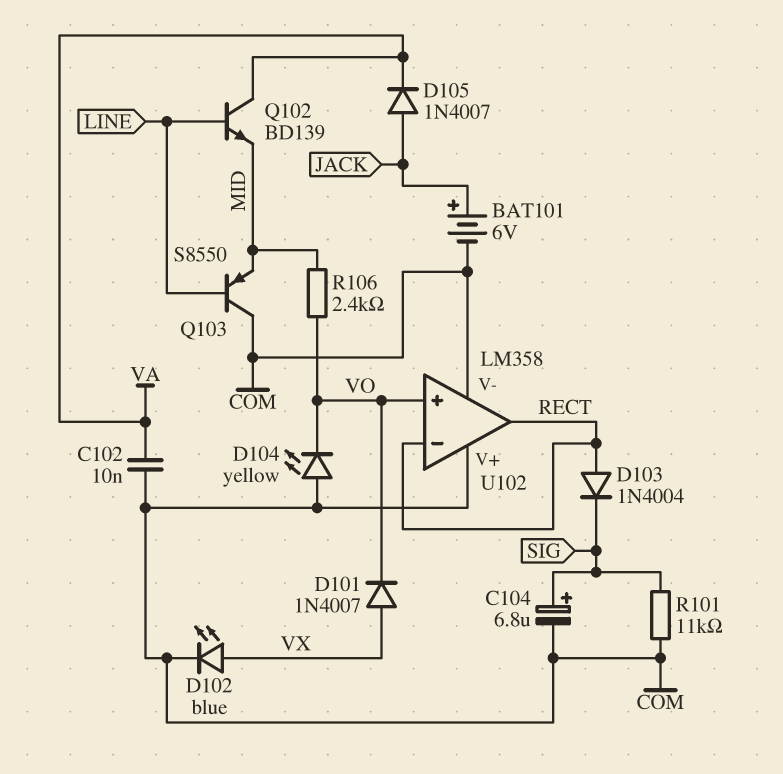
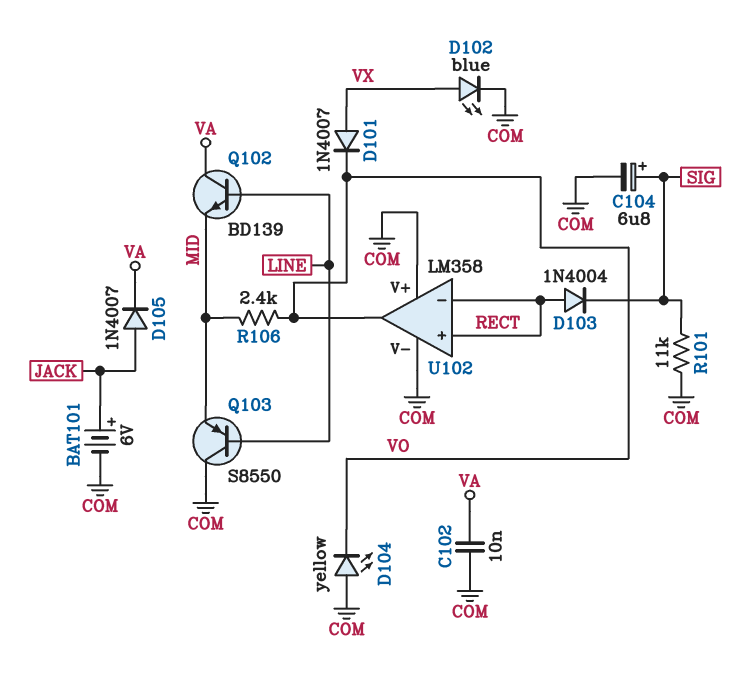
U102 pin in+: VO -> RECT
U102 pin out: RECT -> VO

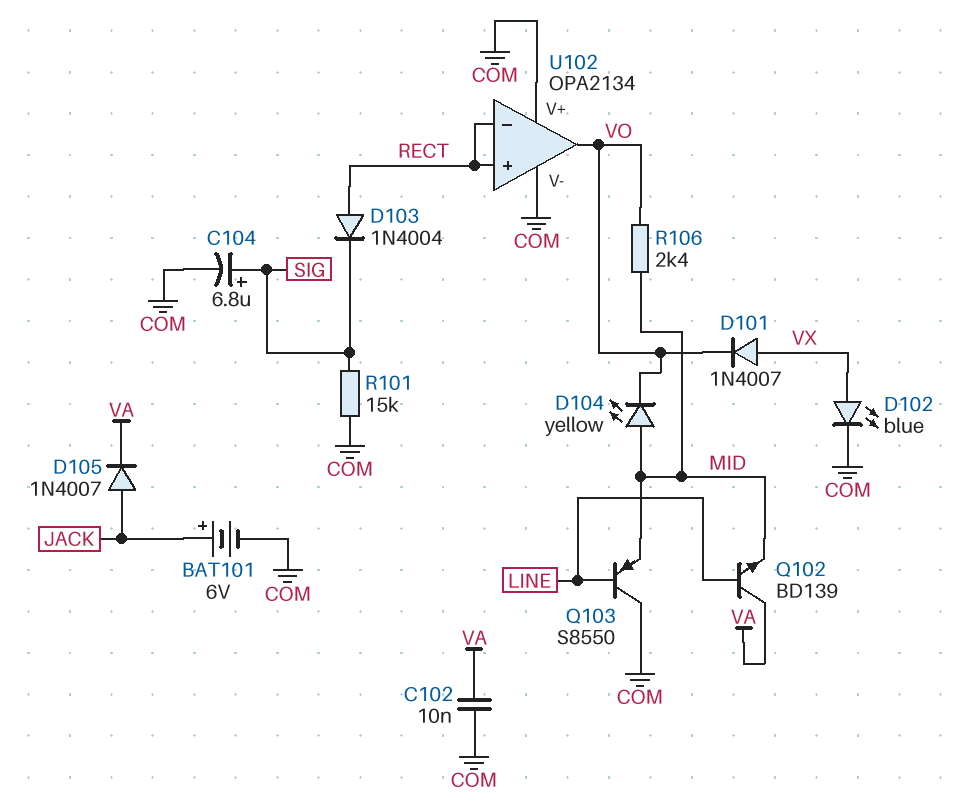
D104: LED yellow (A COM, K VO) -> LED yellow (A MID, K VO)
R101: 11k (COM, SIG) -> 15k (COM, SIG)
U102: LM358 -> OPA2134

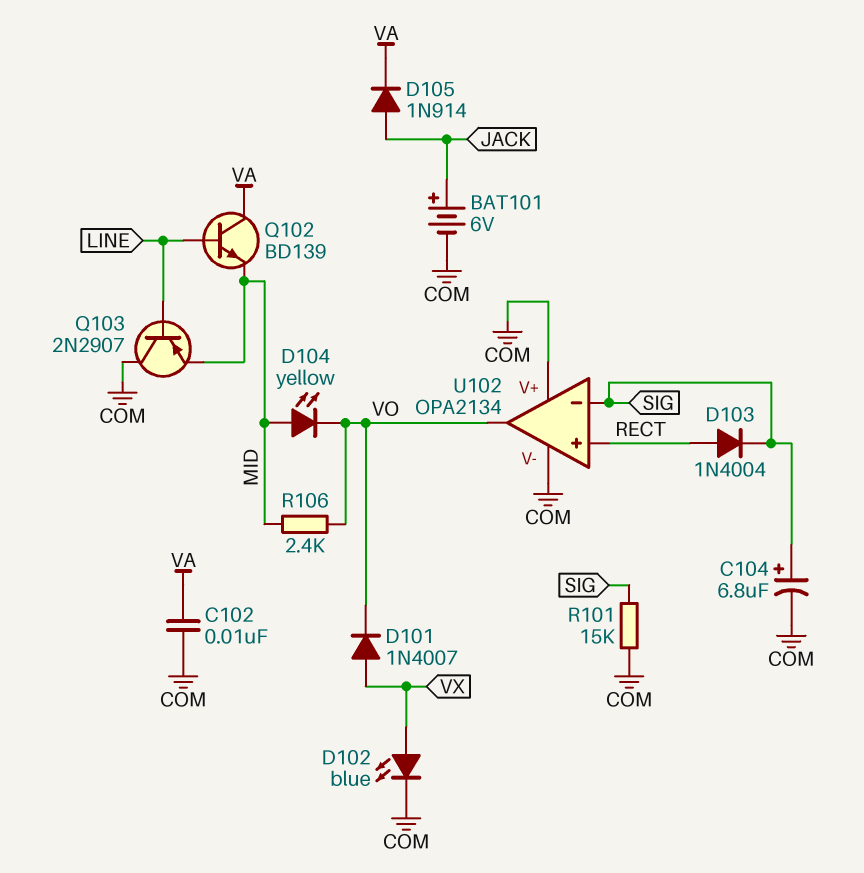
D105: diode 1N4007 (A JACK, K VA) -> diode 1N914 (A JACK, K VA)
Q103: PNP S8550 (B LINE, C COM, E MID) -> PNP 2N2907 (B LINE, C COM, E MID)
U102 pin in-: RECT -> SIG

